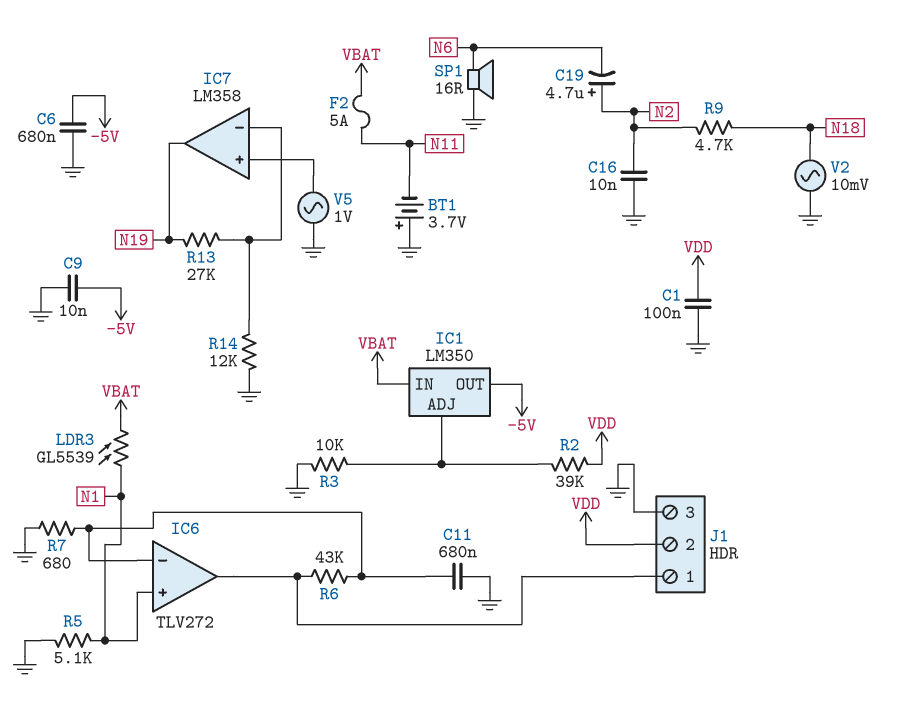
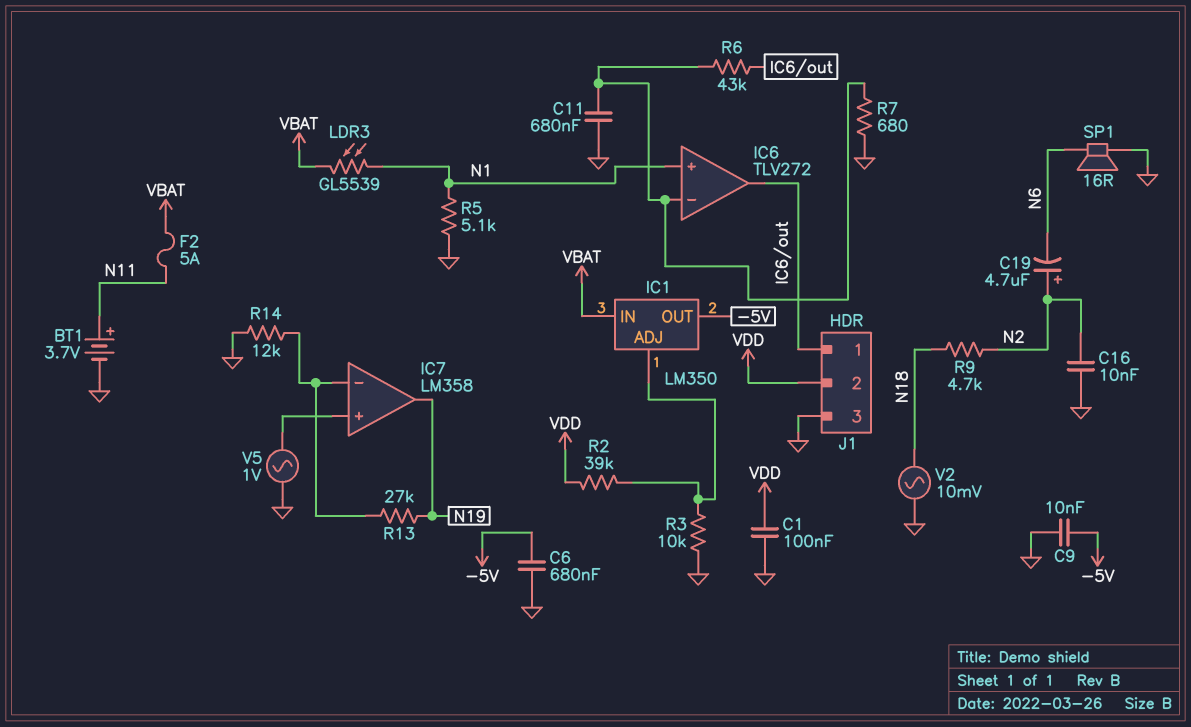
BT1: 3.7V (plus GND, minus N11) -> 3.7V (plus N11, minus GND)

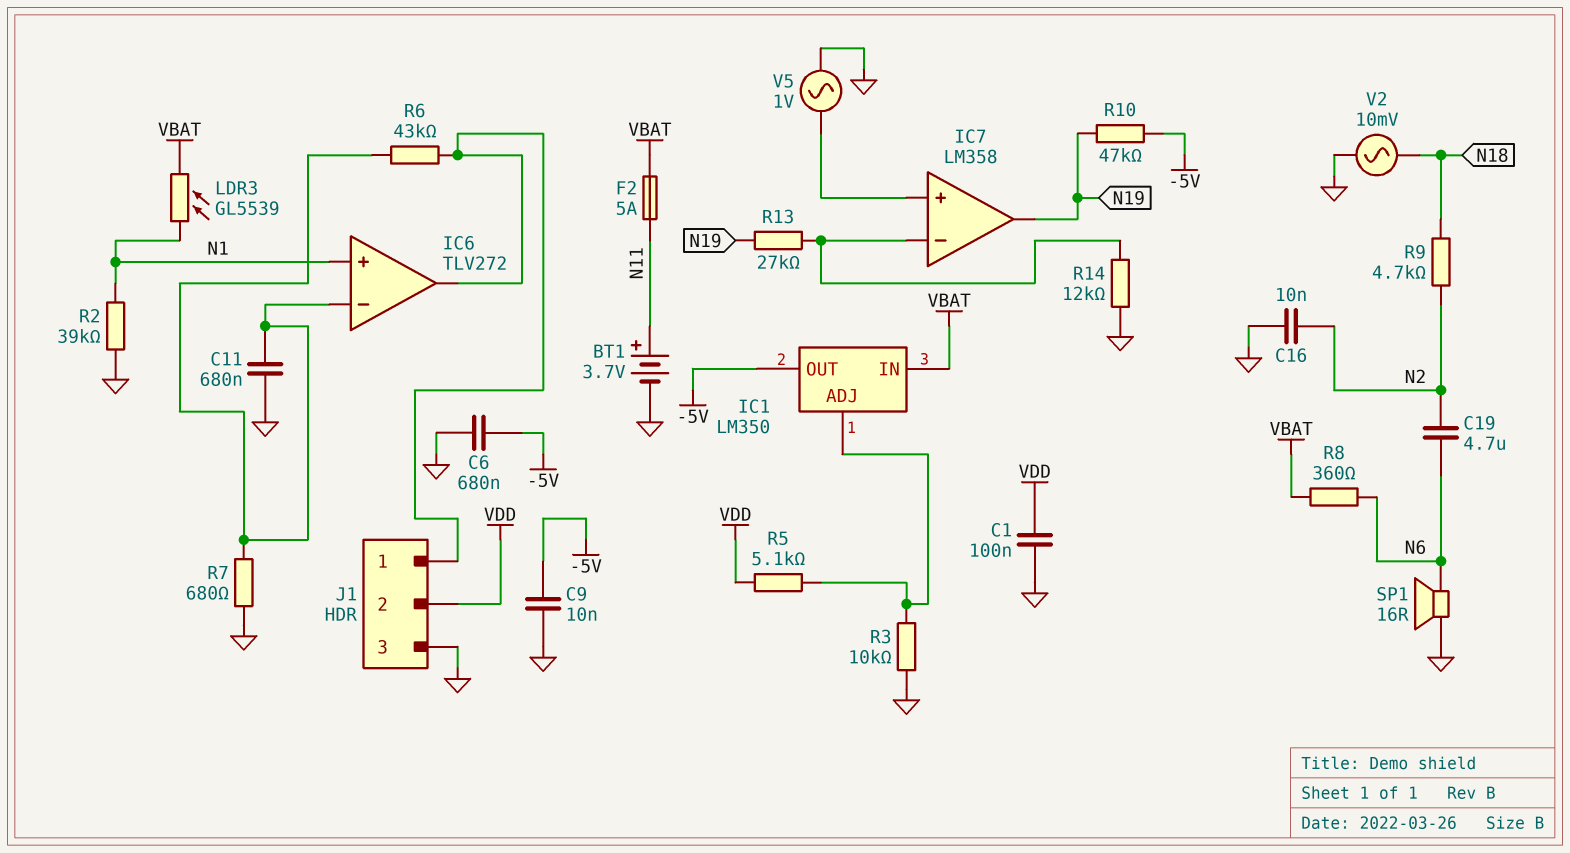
C19: 4.7uF (plus N2, minus N6) -> 4.7uF (N2, N6)
R2: 39k (IC1/ADJ, VDD) -> 39k (GND, N1)
R5: 5.1k (GND, N1) -> 5.1k (IC1/ADJ, VDD)
R8: none -> 360 (N6, VBAT)
R10: none -> 47k (-5V, N19)

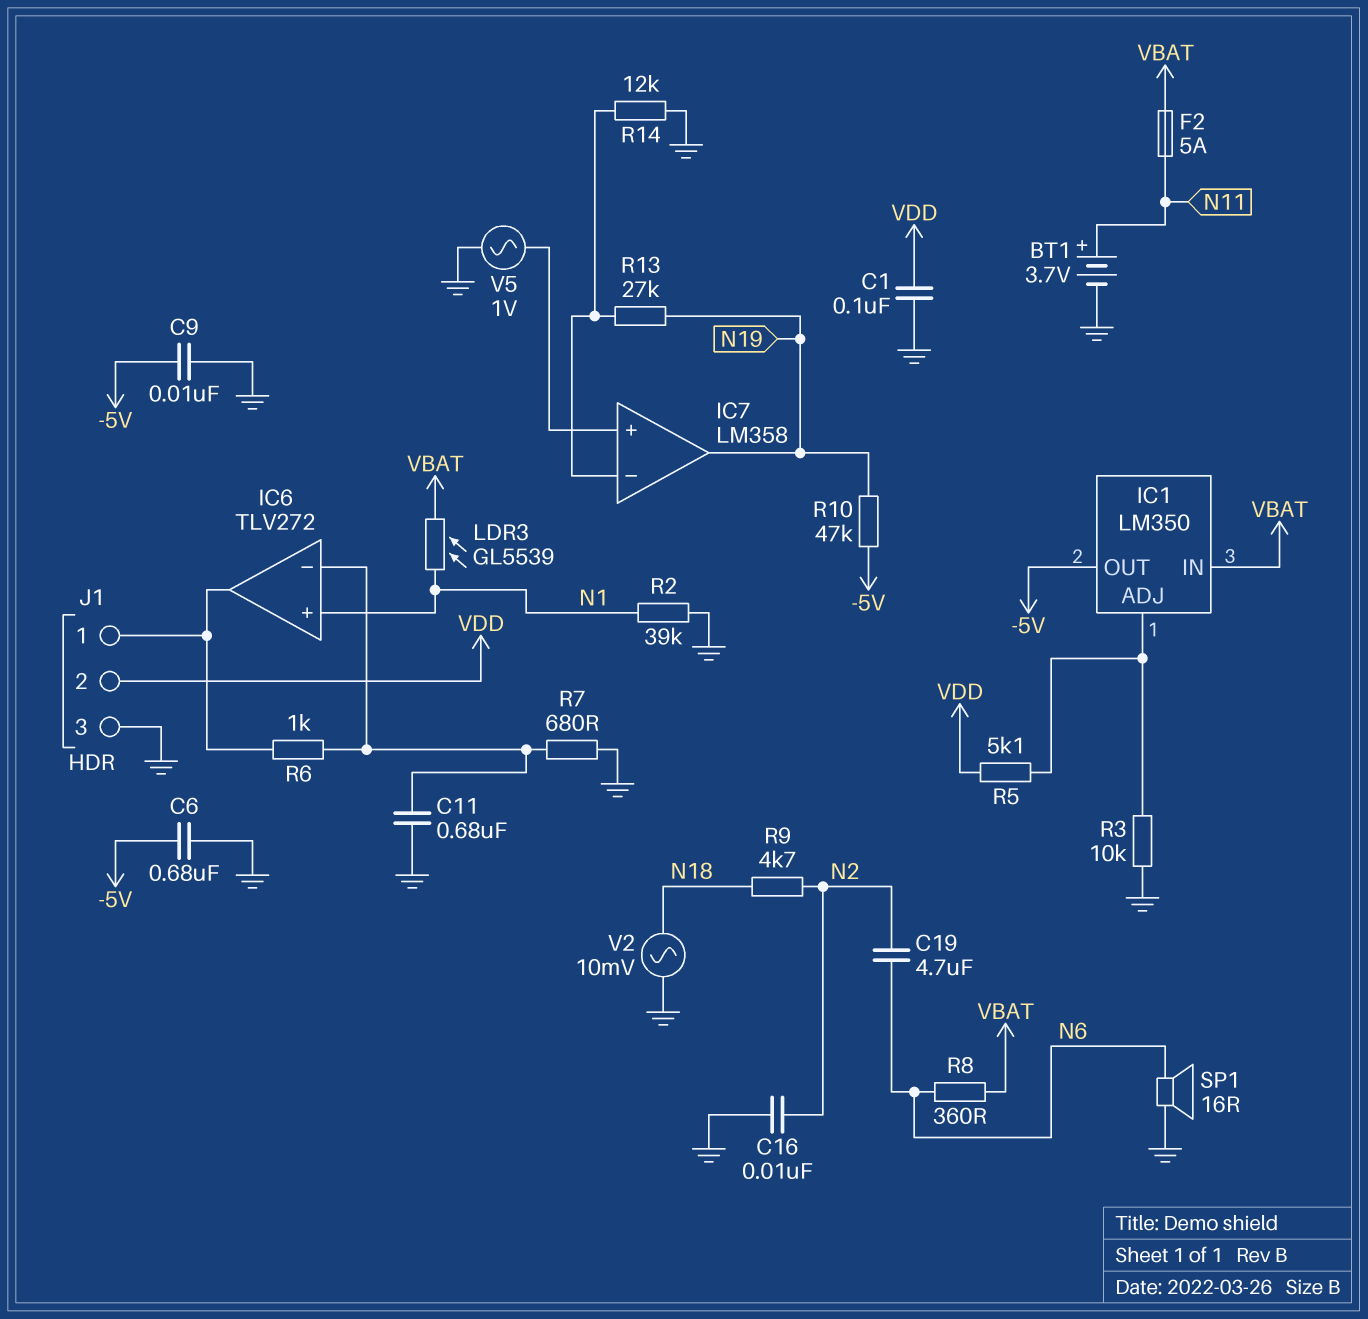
R6: 43k (IC6/in-, IC6/out) -> 1k (IC6/in-, IC6/out)

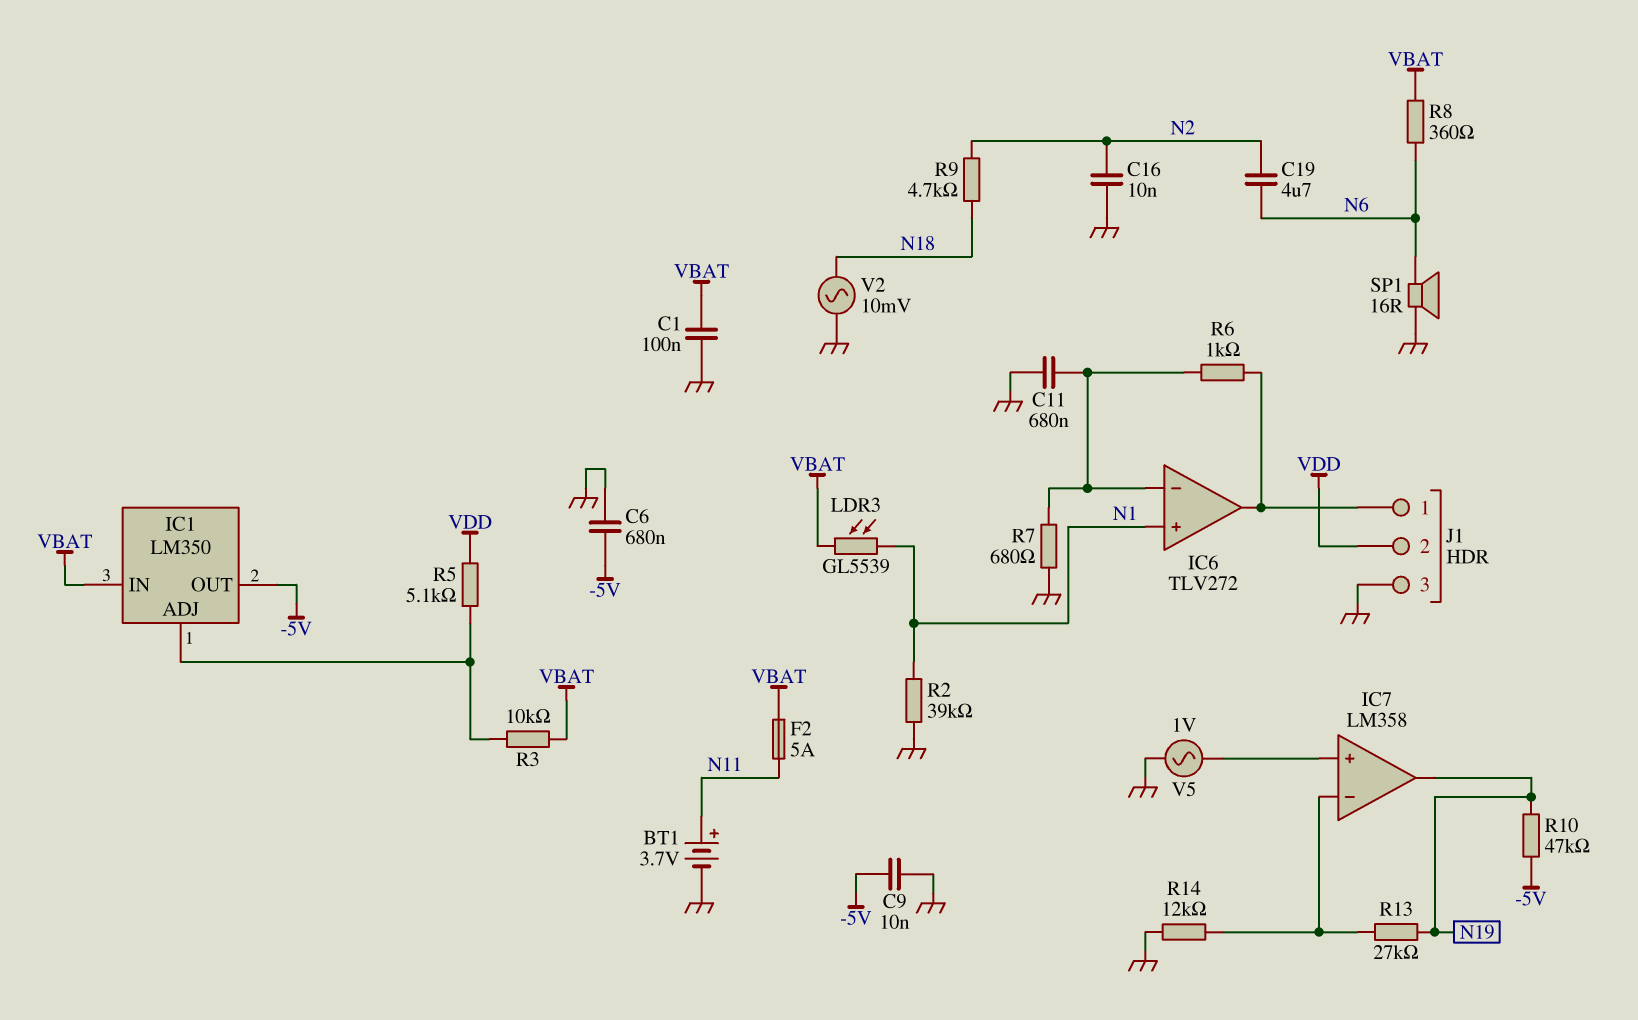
C1: 100nF (GND, VDD) -> 100nF (GND, VBAT)
R3: 10k (GND, IC1/ADJ) -> 10k (IC1/ADJ, VBAT)

